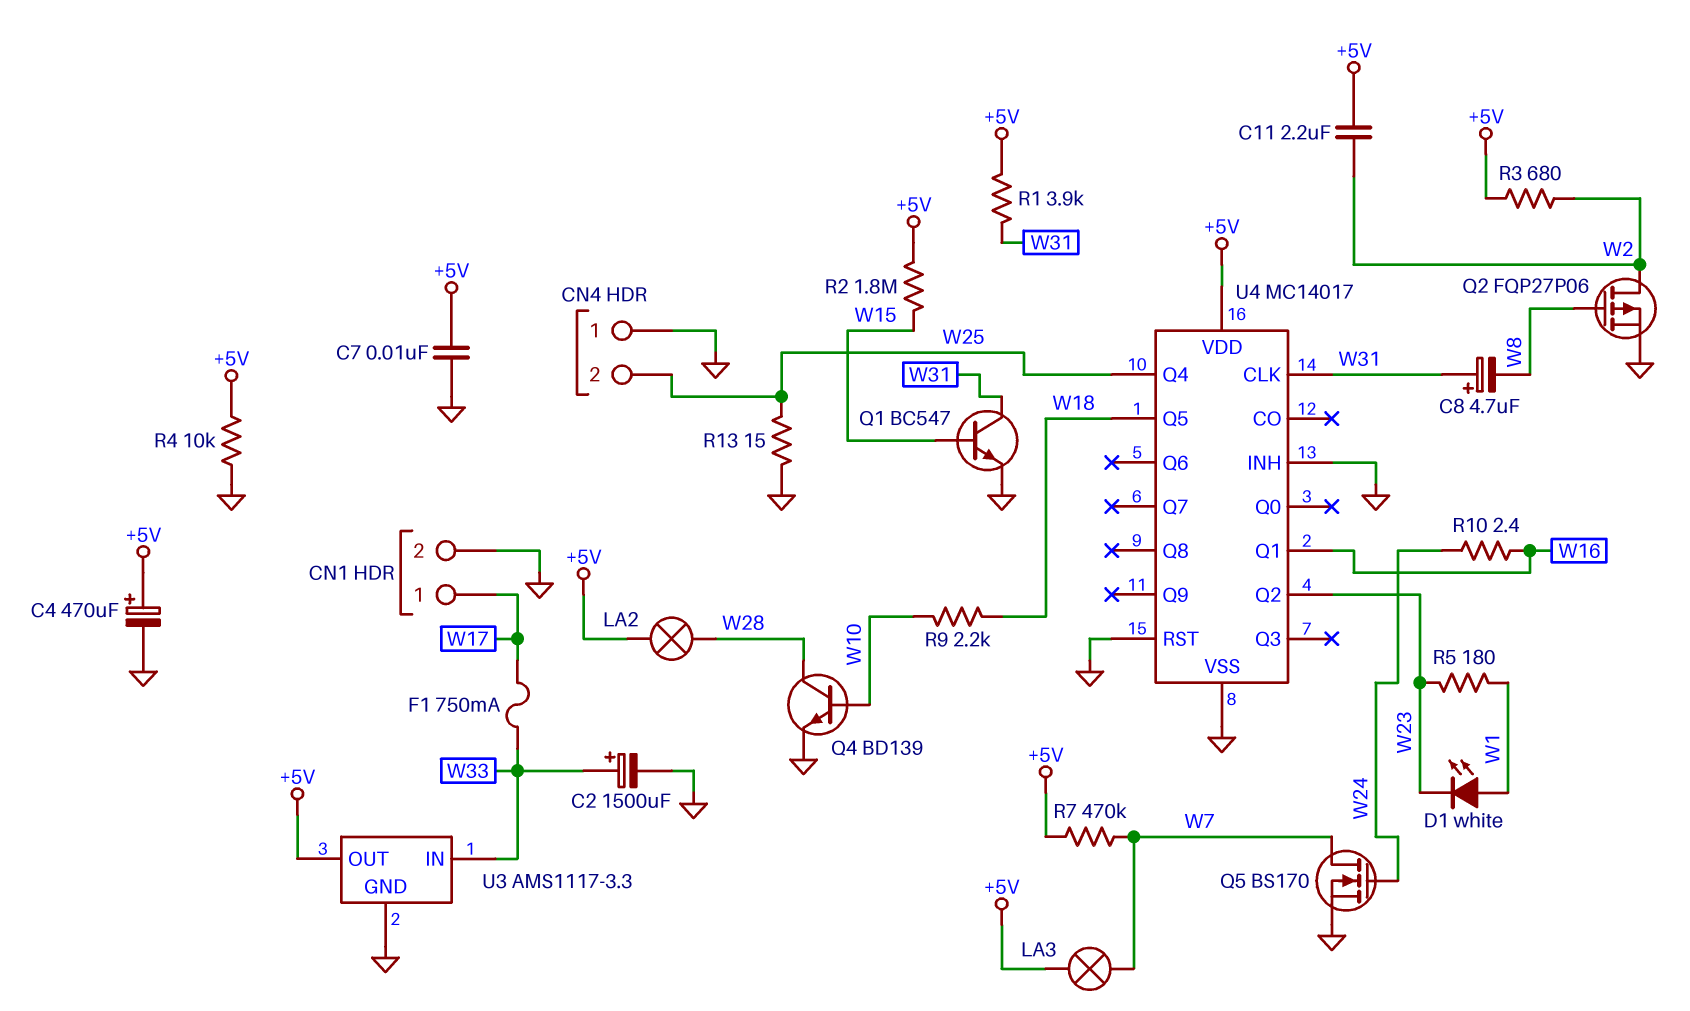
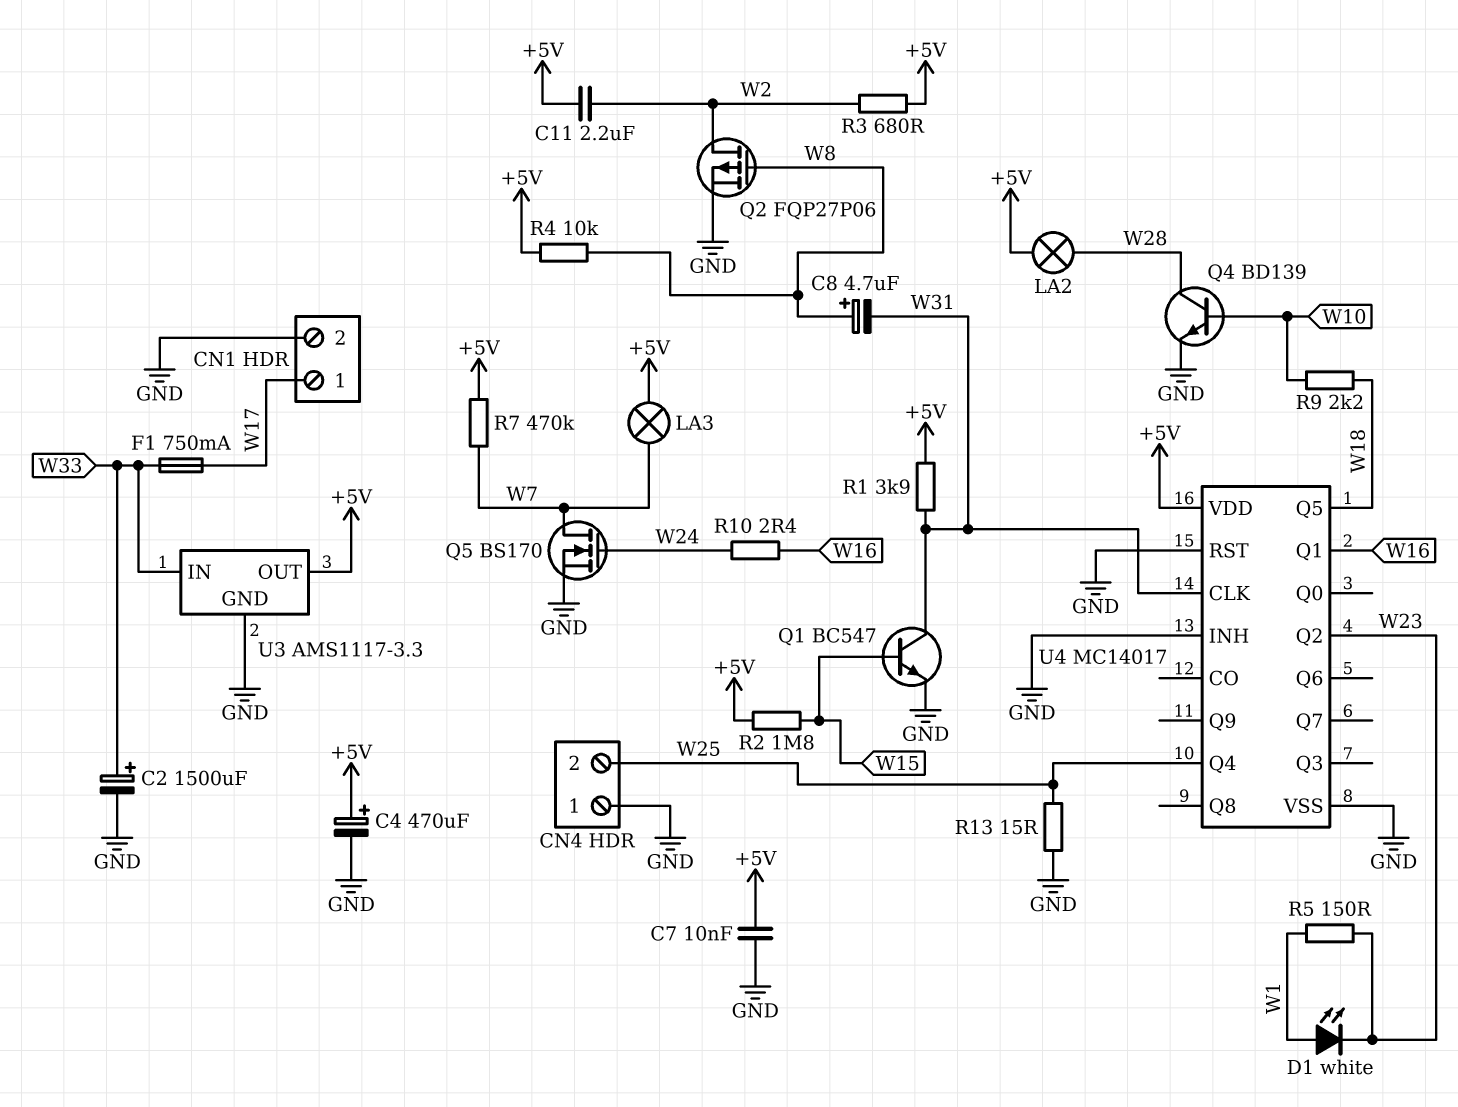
C8: 4.7uF (plus W31, minus W8) -> 4.7uF (plus W8, minus W31)
R4: 10k (+5V, GND) -> 10k (+5V, W8)
R5: 180 (W1, W23) -> 150 (W1, W23)

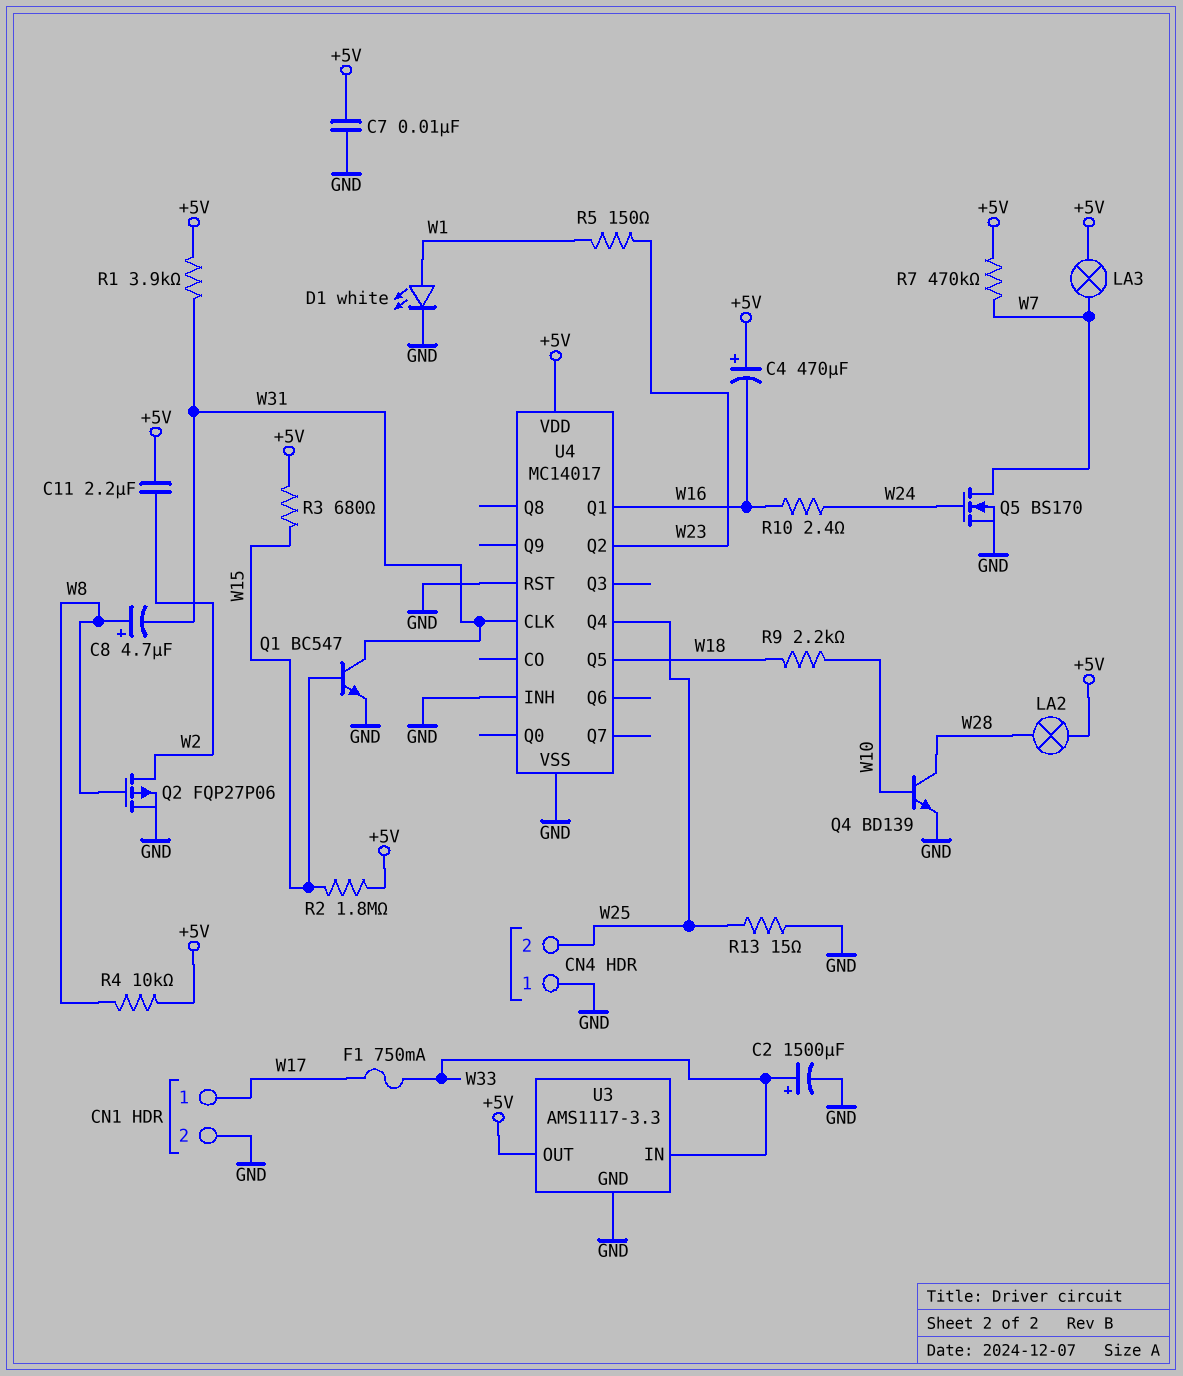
C4: 470uF (plus +5V, minus GND) -> 470uF (plus +5V, minus W16)
D1: LED white (A W1, K W23) -> LED white (A W1, K GND)
R3: 680 (+5V, W2) -> 680 (+5V, W15)

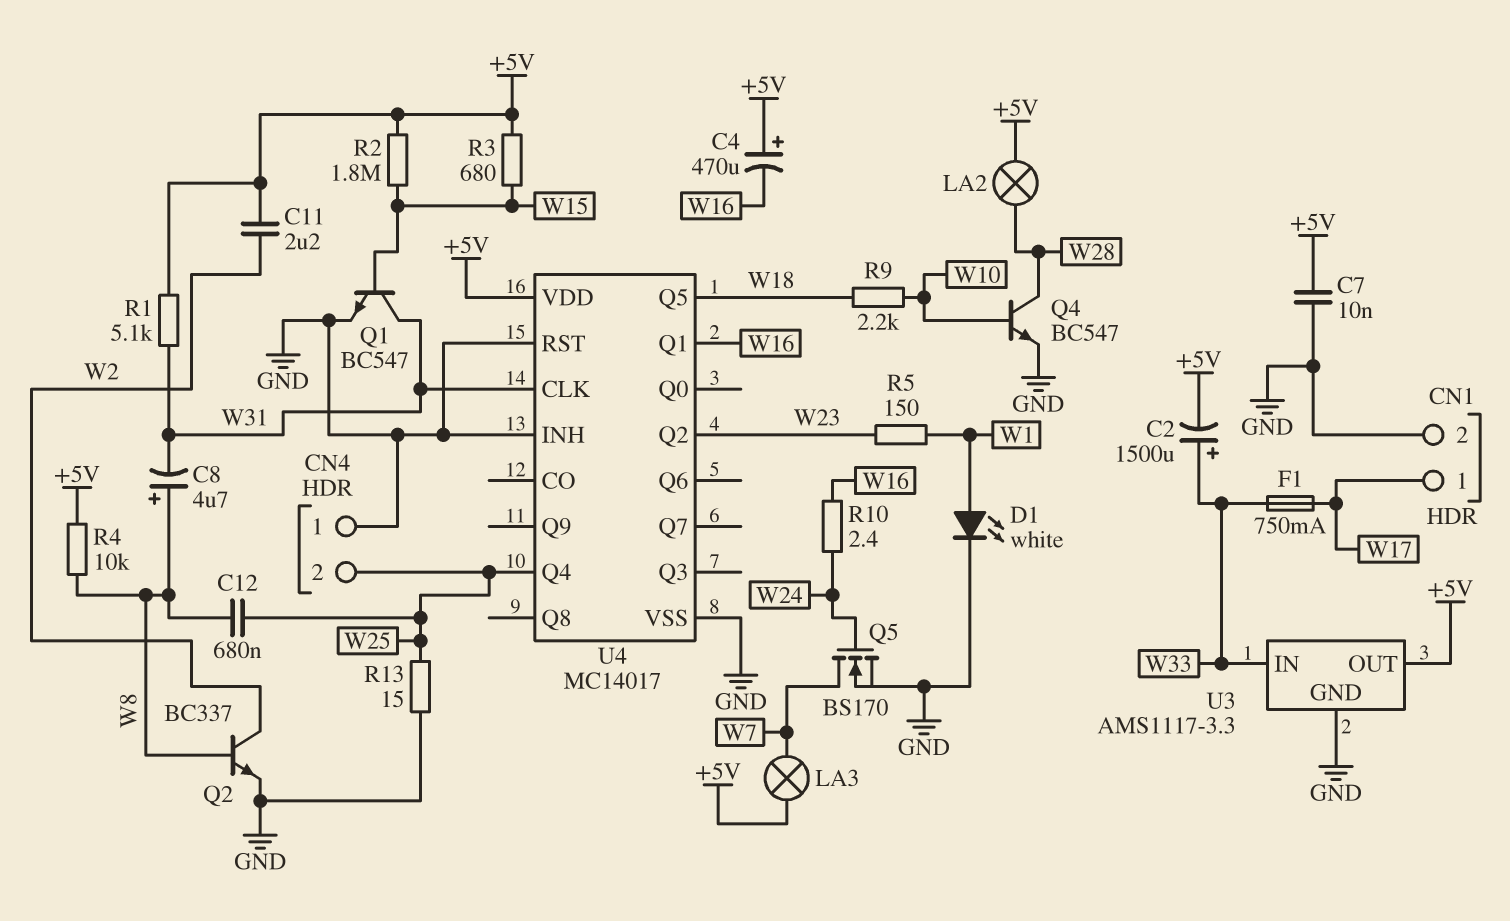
C2: 1500uF (plus W33, minus GND) -> 1500uF (plus W33, minus +5V)
C12: none -> 680nF (W8, W25)
Q2: PMOS FQP27P06 (G W8, D W2, S GND) -> NPN BC337 (B W8, C W2, E GND)
Q4: NPN BD139 (B W10, C W28, E GND) -> NPN BC547 (B W10, C W28, E GND)
R1: 3.9k (+5V, W31) -> 5.1k (+5V, W31)
R7: 470k (+5V, W7) -> none

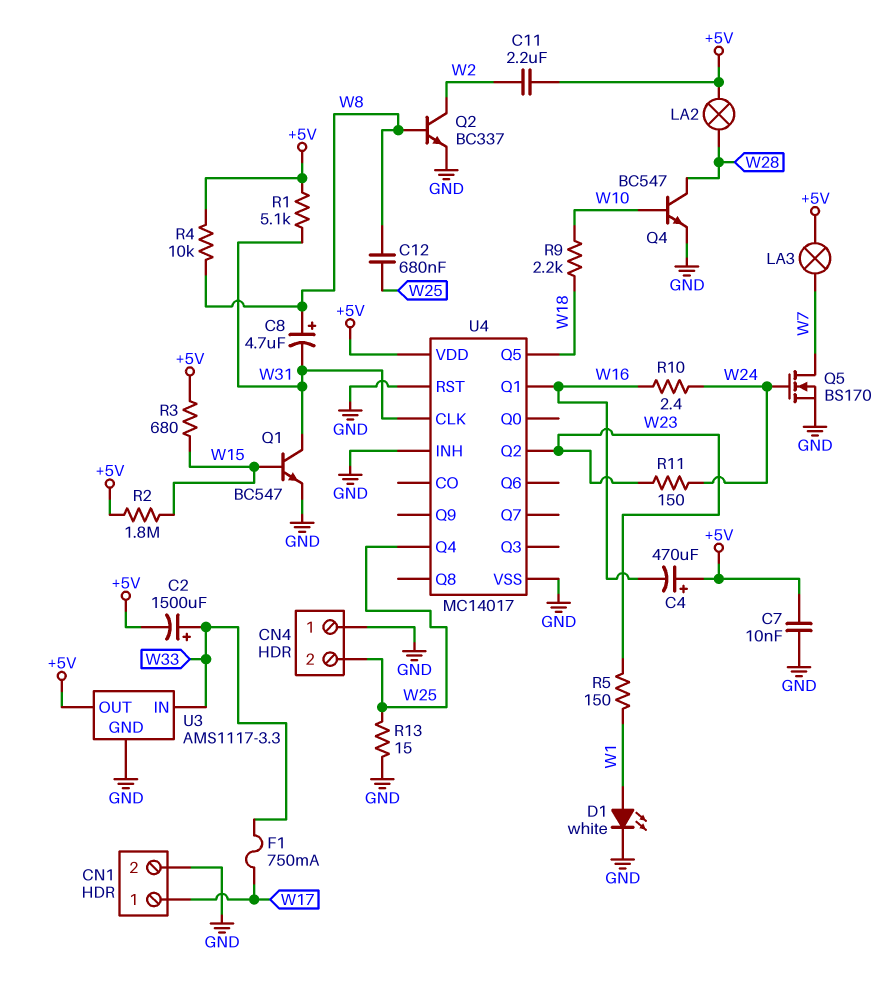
R11: none -> 150 (W23, W24)

